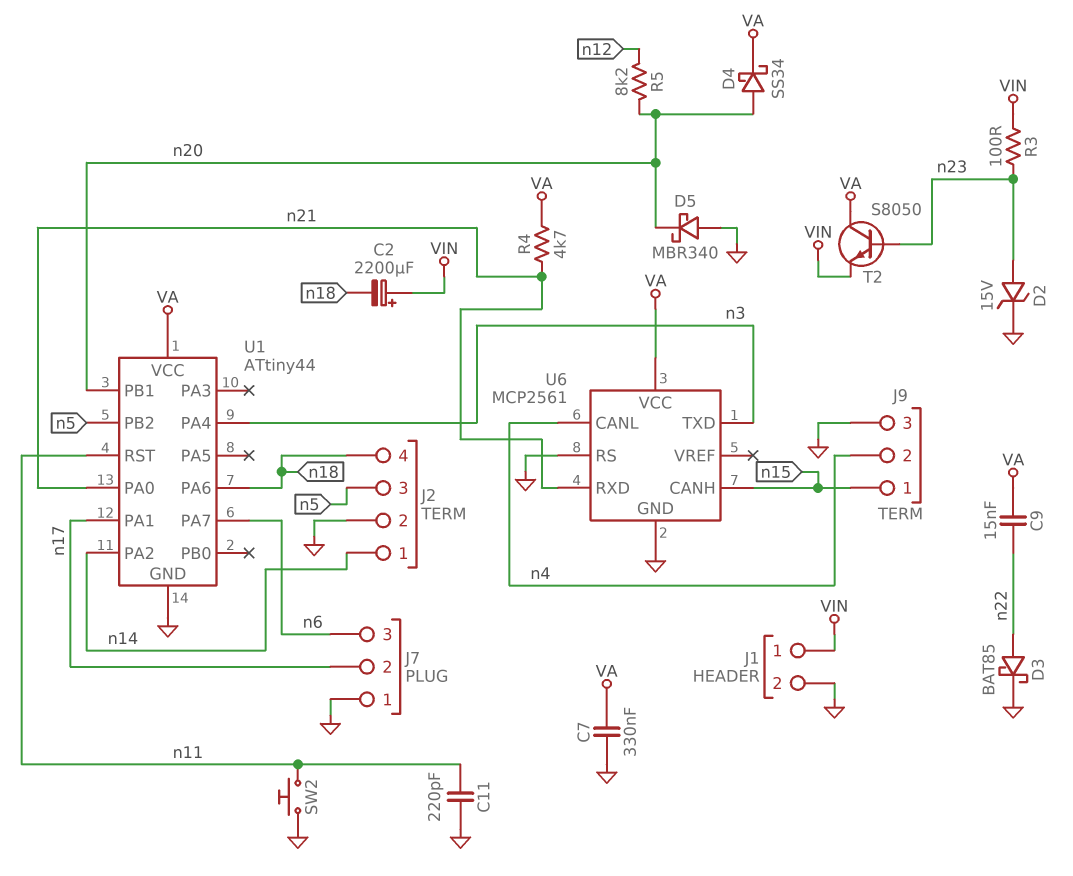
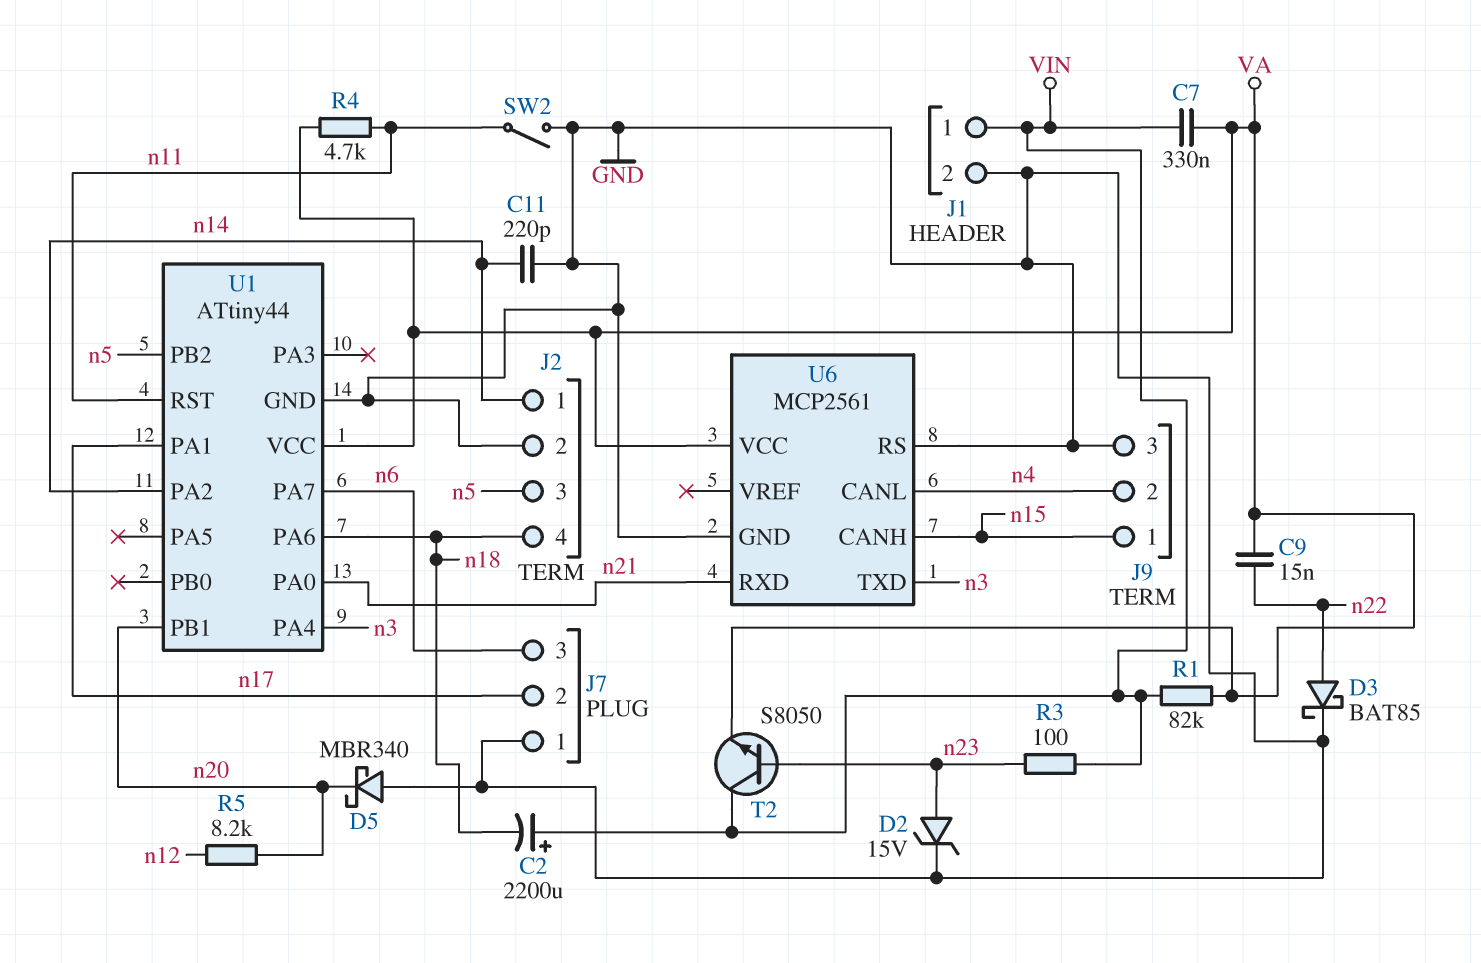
C7: 330nF (GND, VA) -> 330nF (VA, VIN)
C11: 220pF (GND, n11) -> 220pF (GND, n14)
D4: schottky SS34 (A n20, K VA) -> none
R1: none -> 82k (VA, VIN)
R4: 4.7k (VA, n21) -> 4.7k (VA, n11)
SW2: button (GND, n11) -> switch (GND, n11)
T2: NPN S8050 (B n23, C VA, E VIN) -> NPN S8050 (B n23, C VIN, E VA)

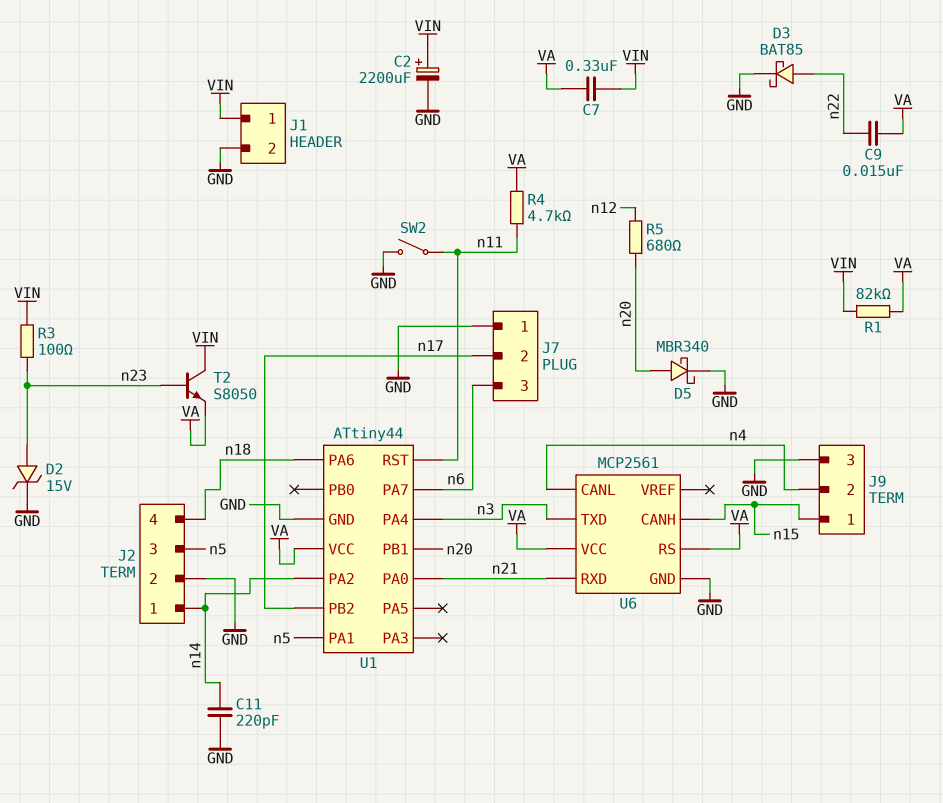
C2: 2200uF (plus VIN, minus n18) -> 2200uF (plus VIN, minus GND)
D5: schottky MBR340 (A GND, K n20) -> schottky MBR340 (A n20, K GND)
R5: 8.2k (n12, n20) -> 680 (n12, n20)
U1 pin PA1: n17 -> n5
U1 pin PB2: n5 -> n17
U6 pin RS: GND -> VA

